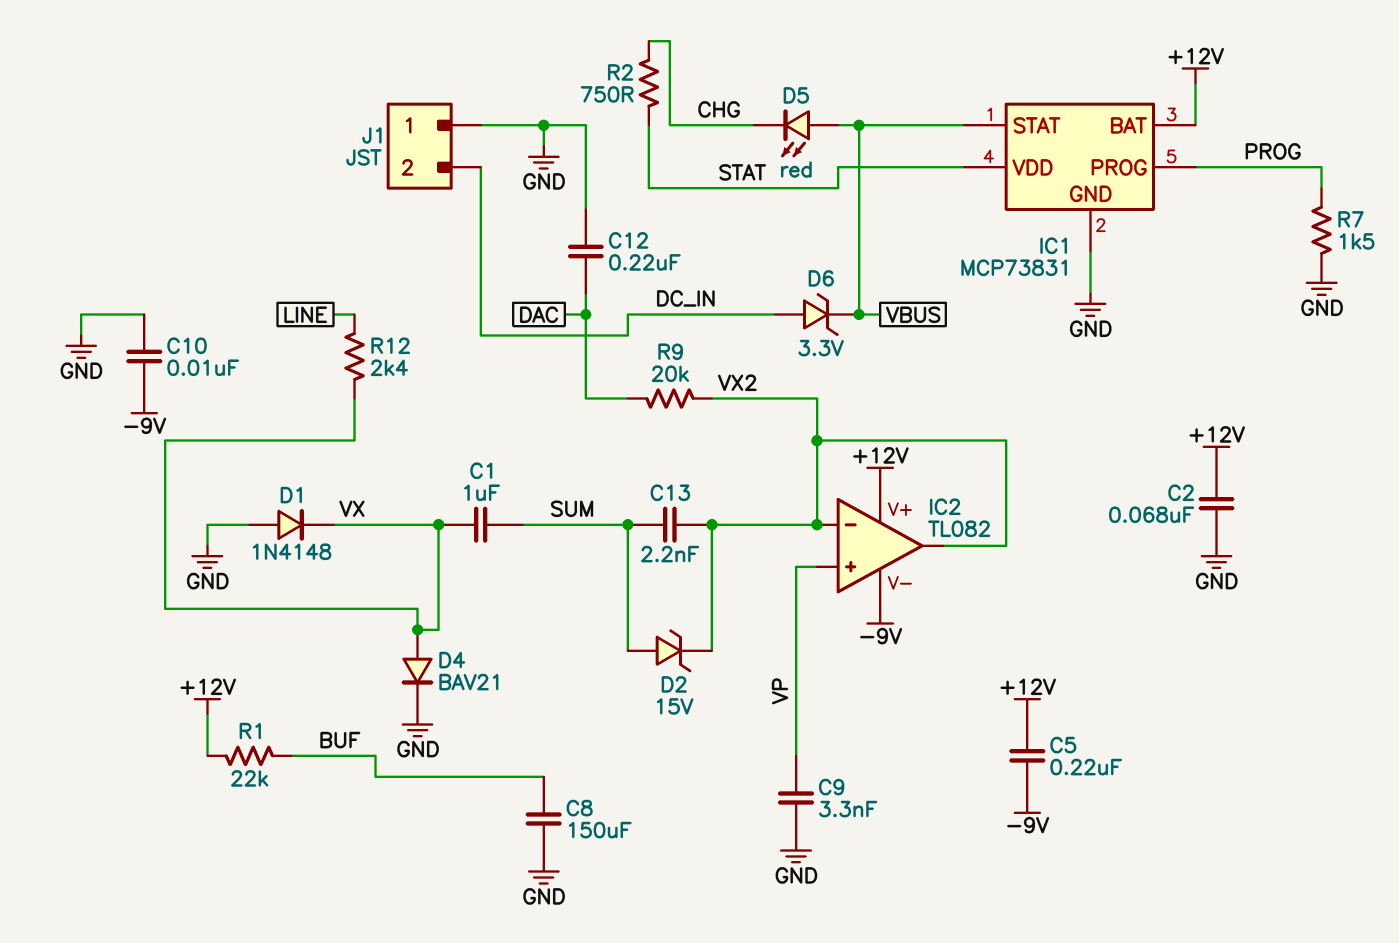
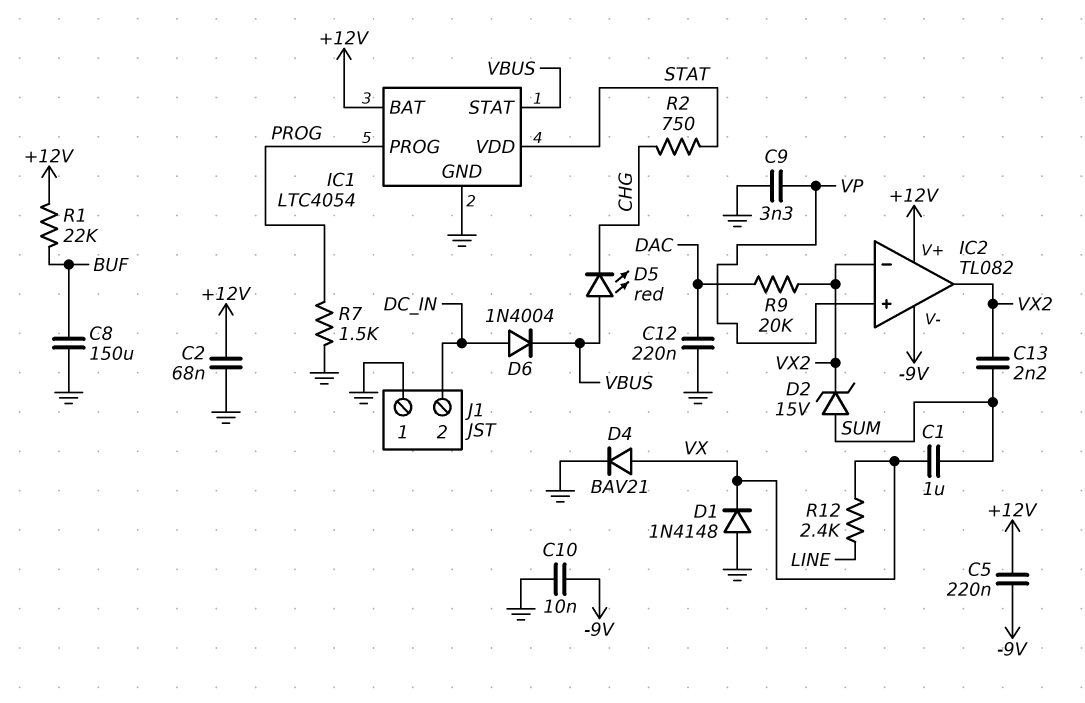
D6: zener 3.3V (A DC_IN, K VBUS) -> diode 1N4004 (A DC_IN, K VBUS)
IC1: MCP73831 -> LTC4054

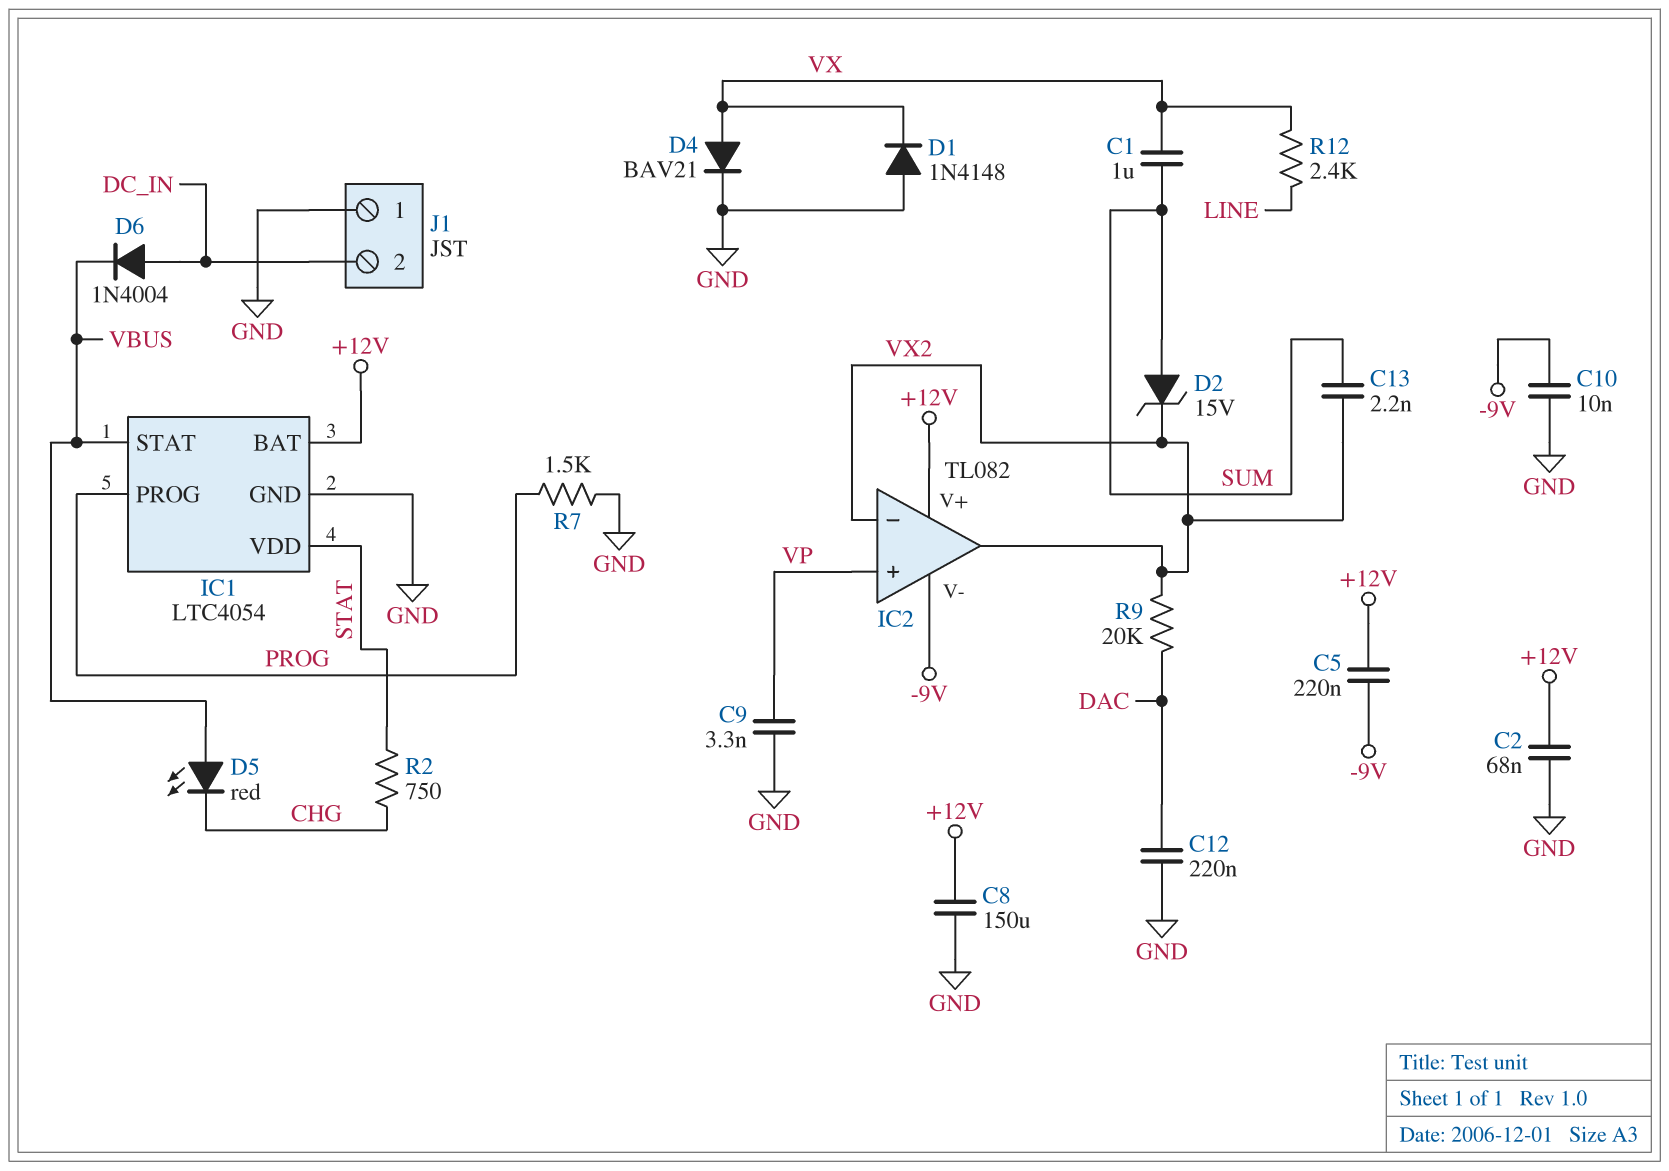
C8: 150uF (BUF, GND) -> 150uF (+12V, GND)
R1: 22k (+12V, BUF) -> none

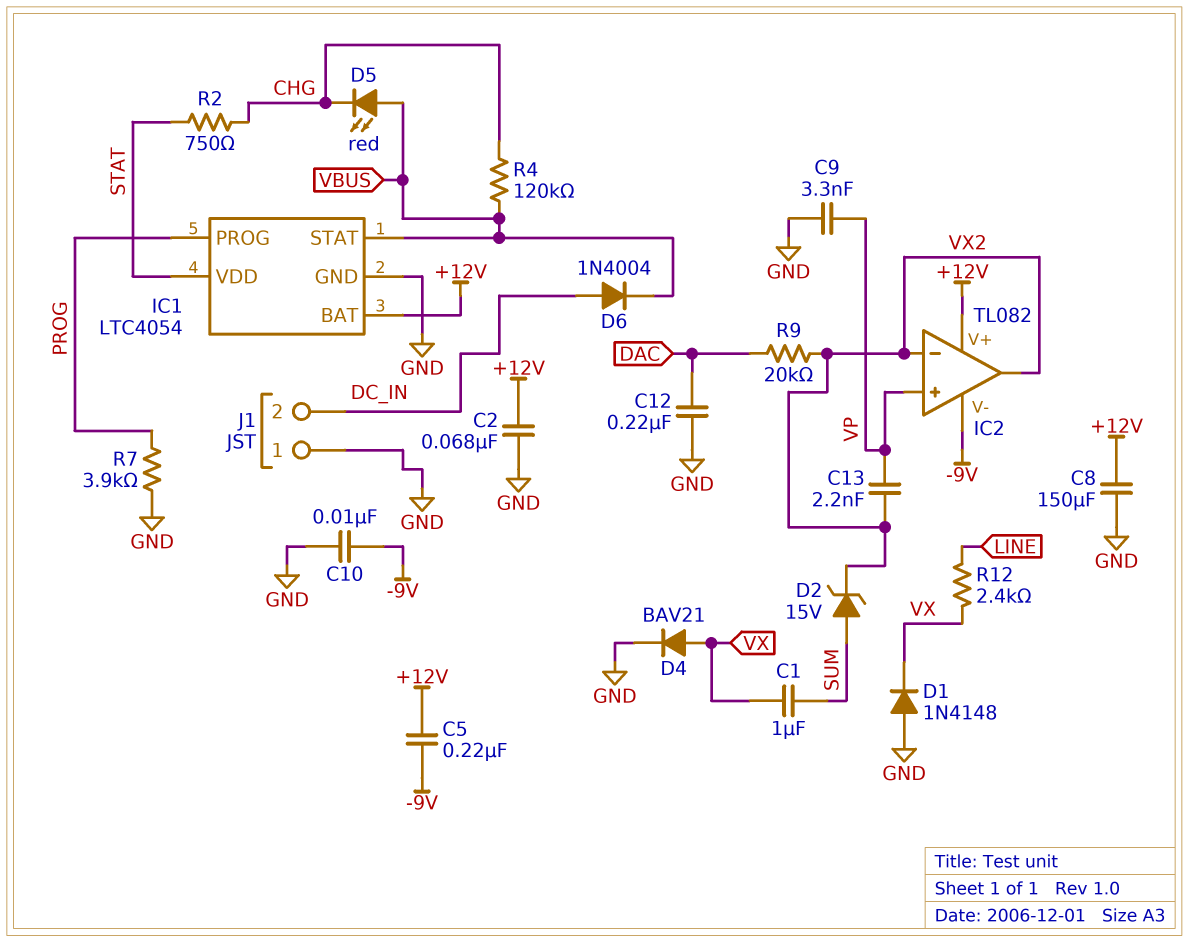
C13: 2.2nF (SUM, VX2) -> 2.2nF (VP, VX2)
R4: none -> 120k (CHG, VBUS)
R7: 1.5k (GND, PROG) -> 3.9k (GND, PROG)

